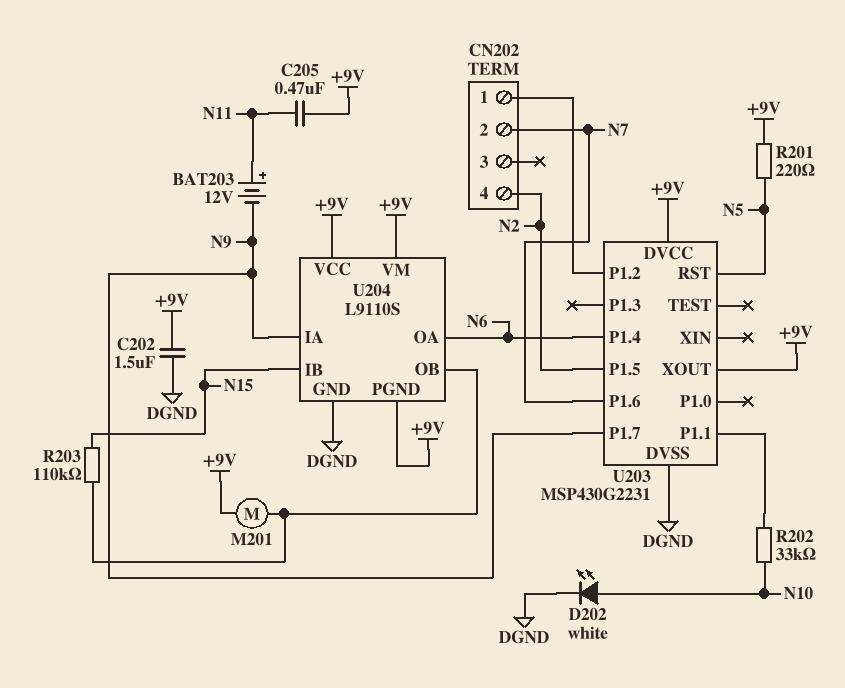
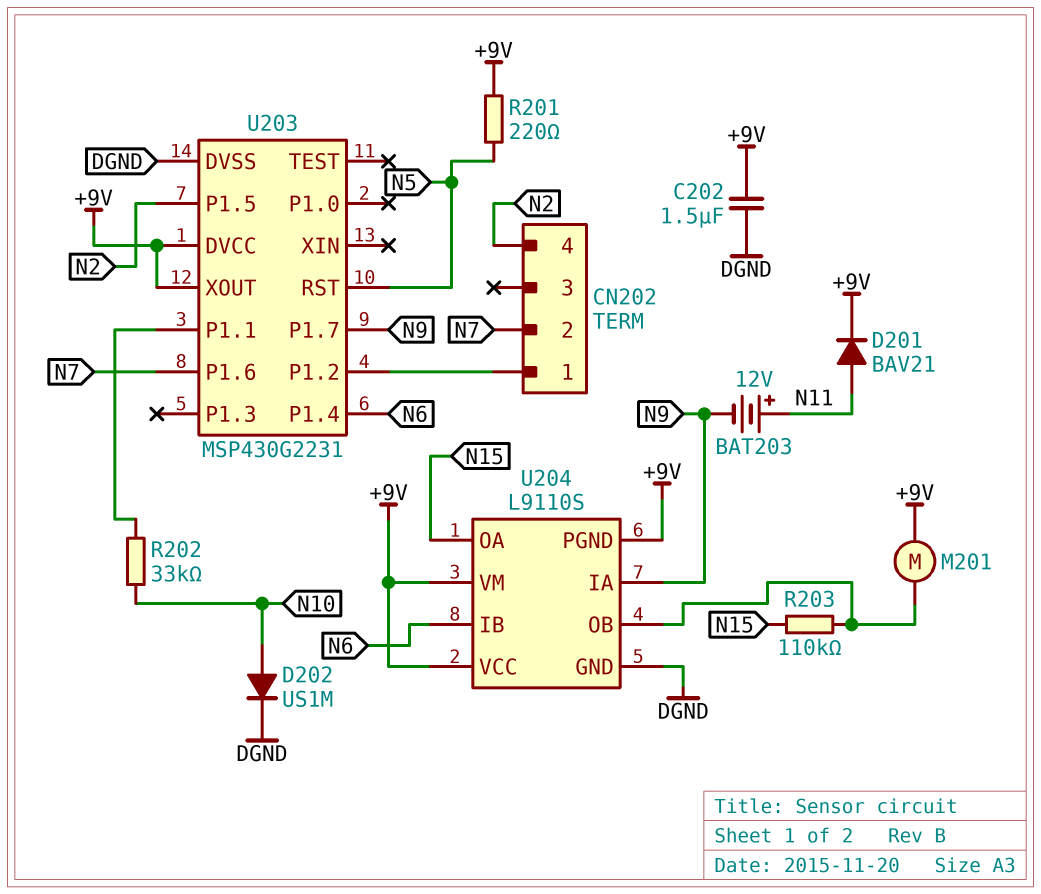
C205: 470nF (+9V, N11) -> none
D201: none -> diode BAV21 (A N11, K +9V)
D202: LED white (A N10, K DGND) -> diode US1M (A N10, K DGND)
U204 pin IB: N15 -> N6
U204 pin OA: N6 -> N15

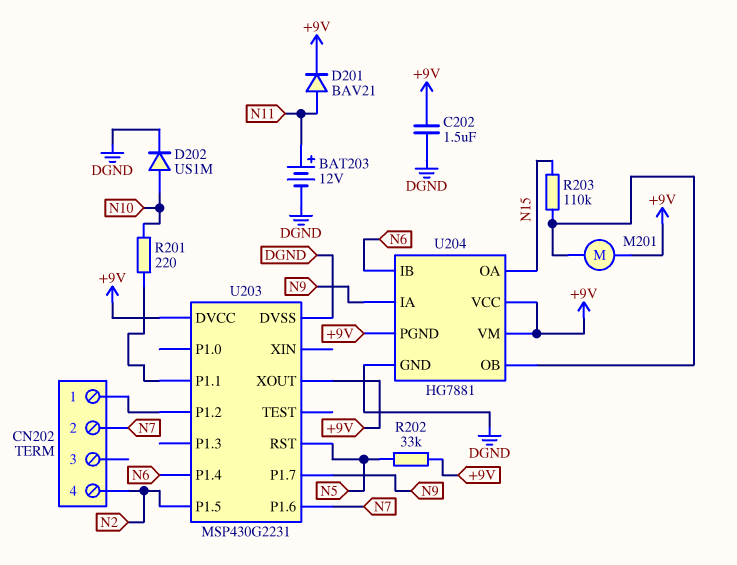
BAT203: 12V (plus N11, minus N9) -> 12V (plus N11, minus DGND)
R201: 220 (+9V, N5) -> 220 (N10, U203/P1.1)
R202: 33k (N10, U203/P1.1) -> 33k (+9V, N5)
U204: L9110S -> HG7881

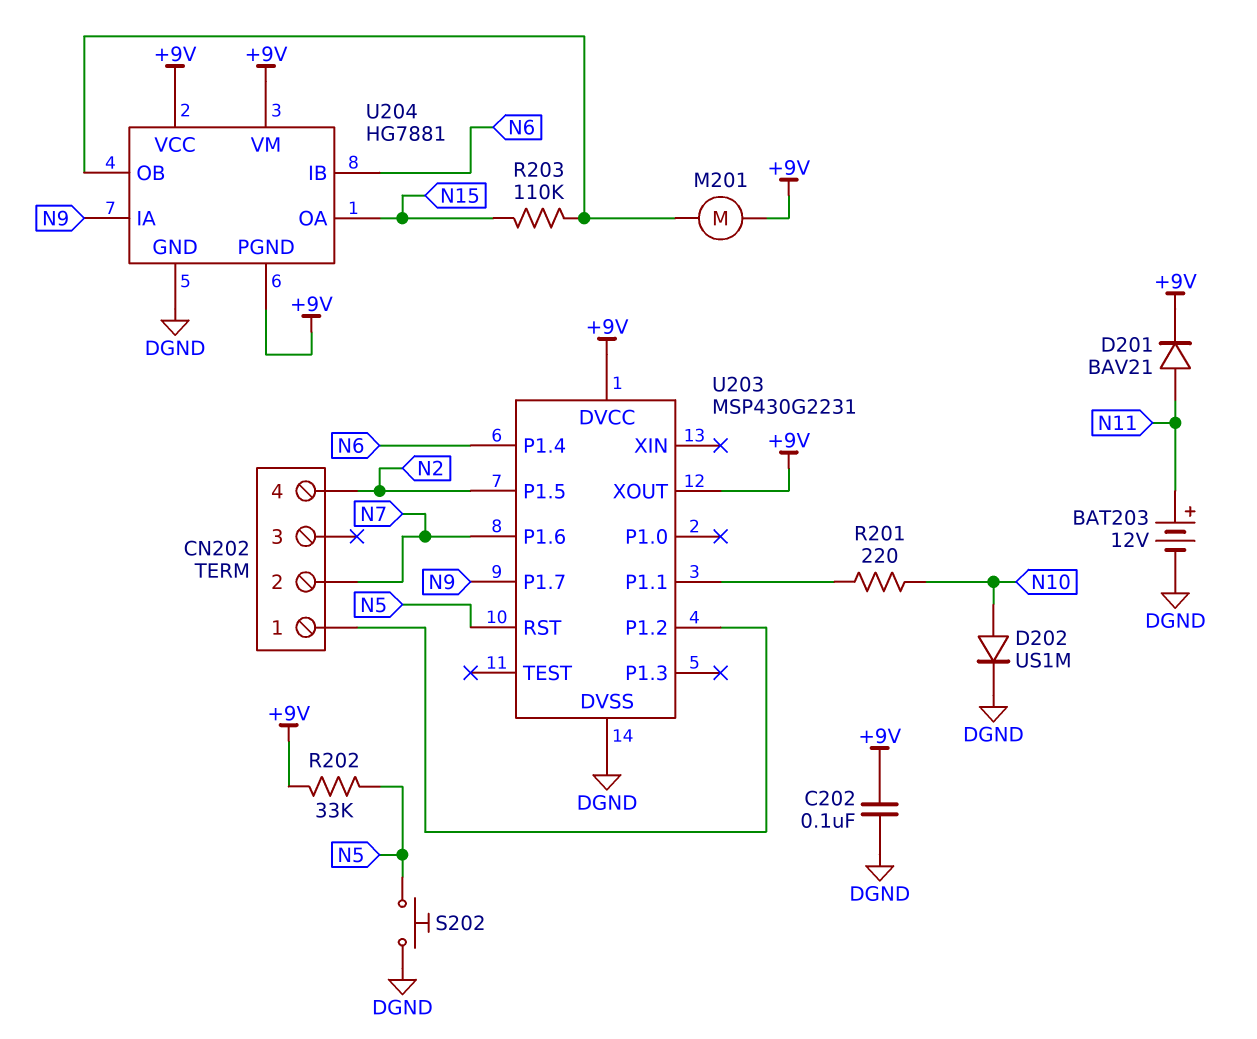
C202: 1.5uF (+9V, DGND) -> 100nF (+9V, DGND)
S202: none -> button (DGND, N5)

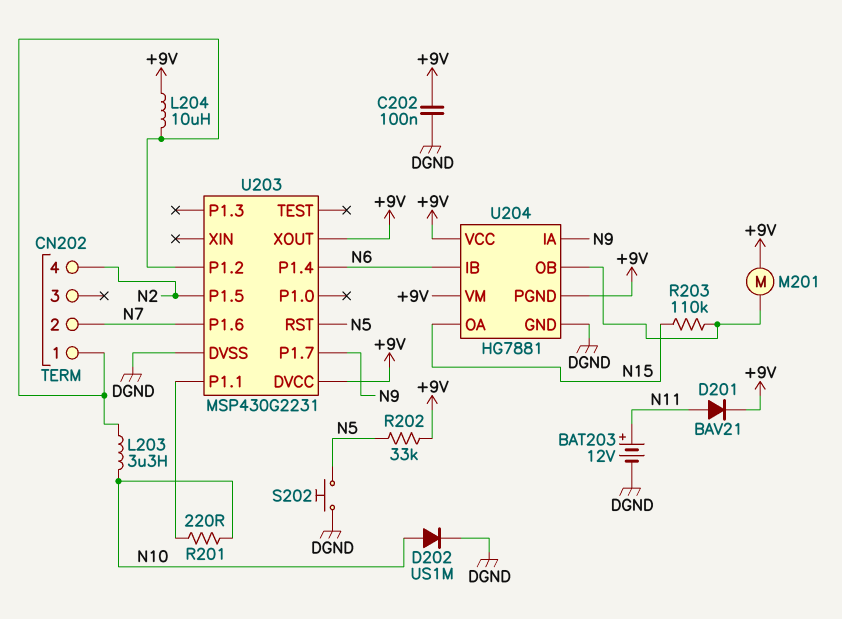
L203: none -> 3.3uH (CN202/1, N10)
L204: none -> 10uH (+9V, CN202/1)

